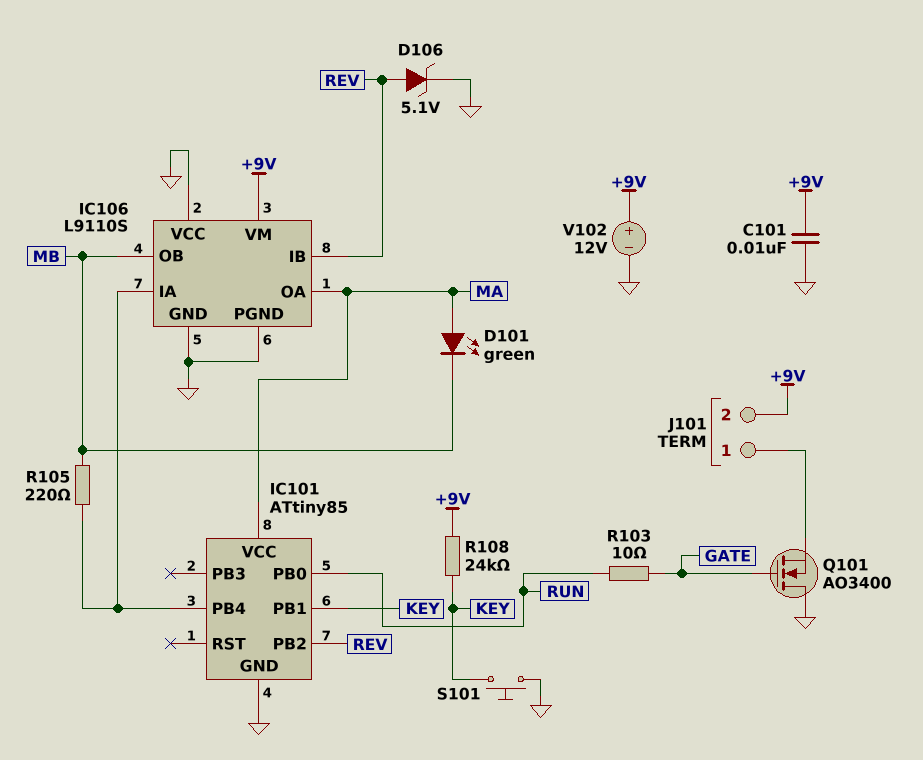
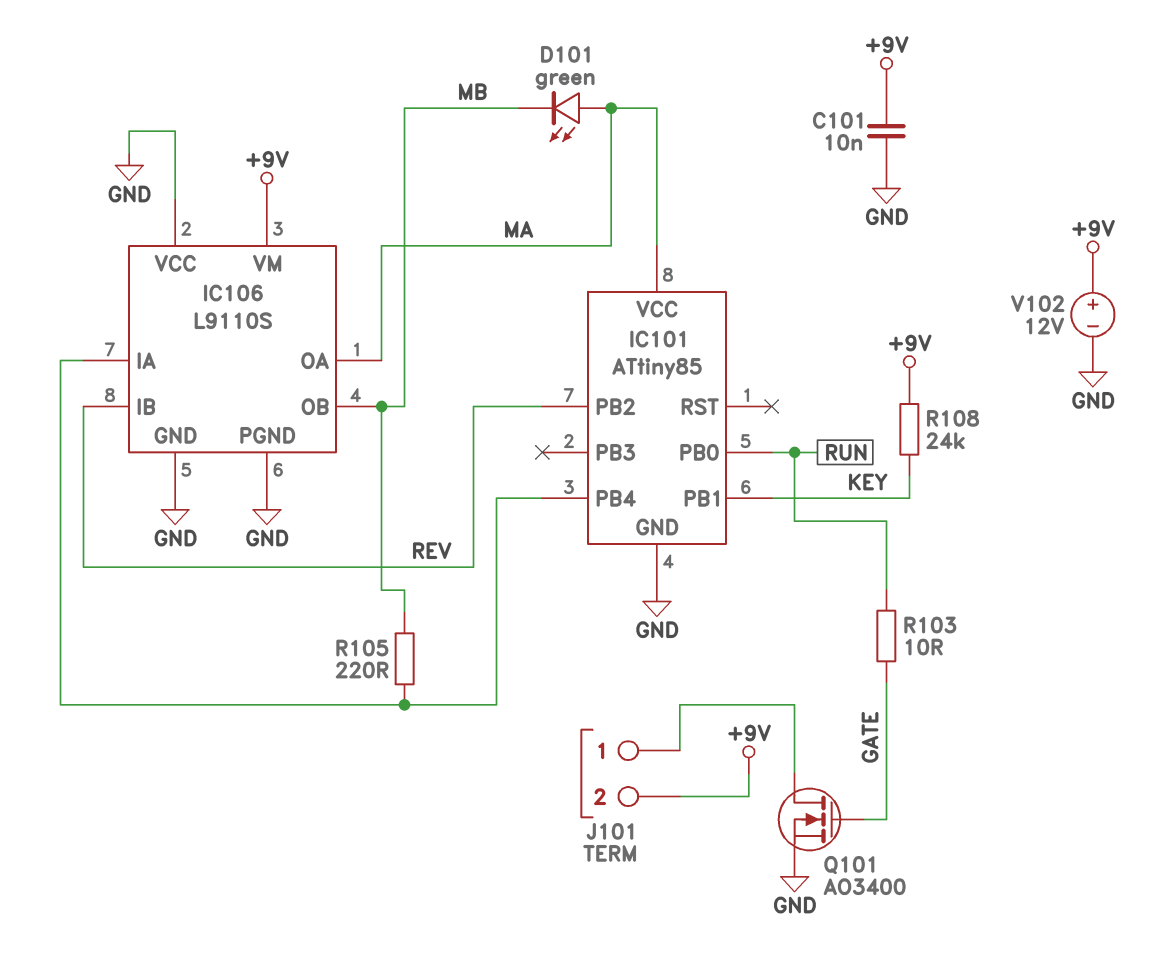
D106: zener 5.1V (A REV, K GND) -> none
Q101: NMOS AO3400 (G GATE, D GND, S J101/1) -> NMOS AO3400 (G GATE, D J101/1, S GND)
S101: button (GND, KEY) -> none

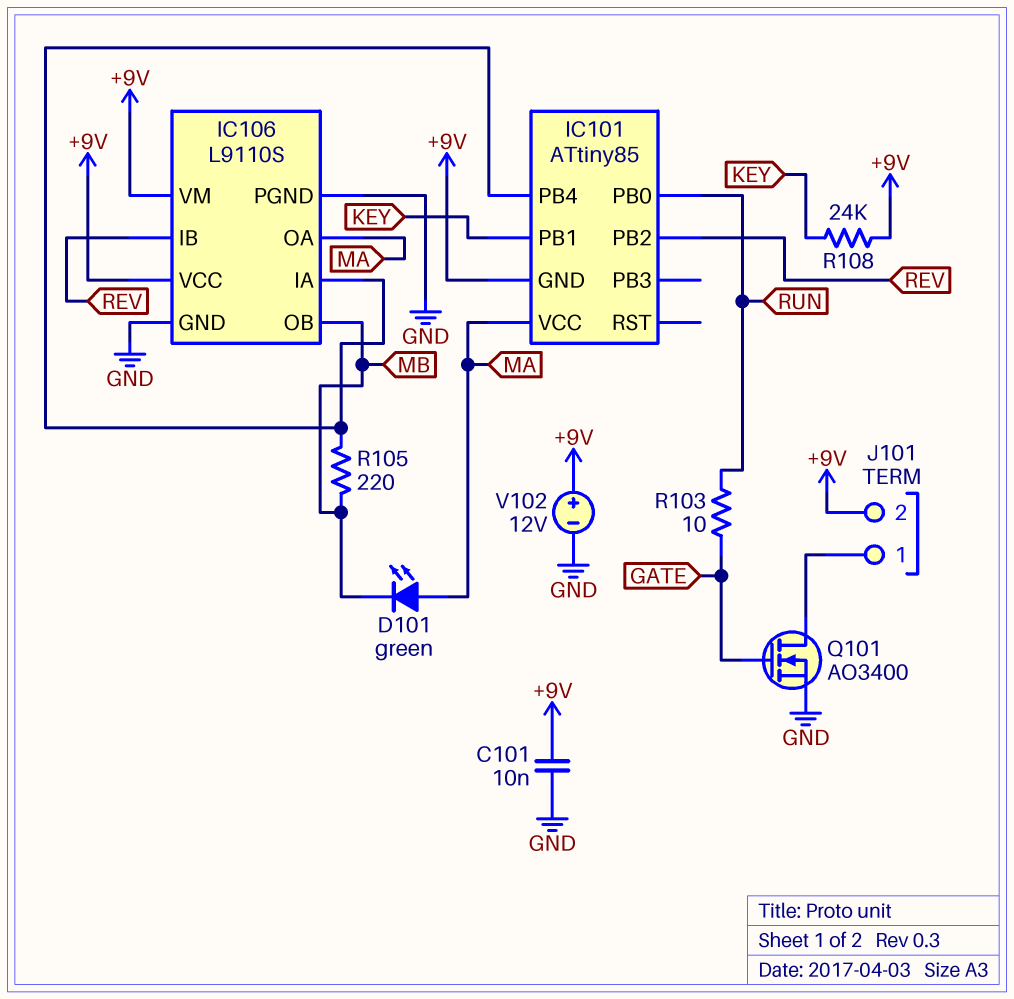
IC101 pin GND: GND -> +9V
IC106 pin VCC: GND -> +9V

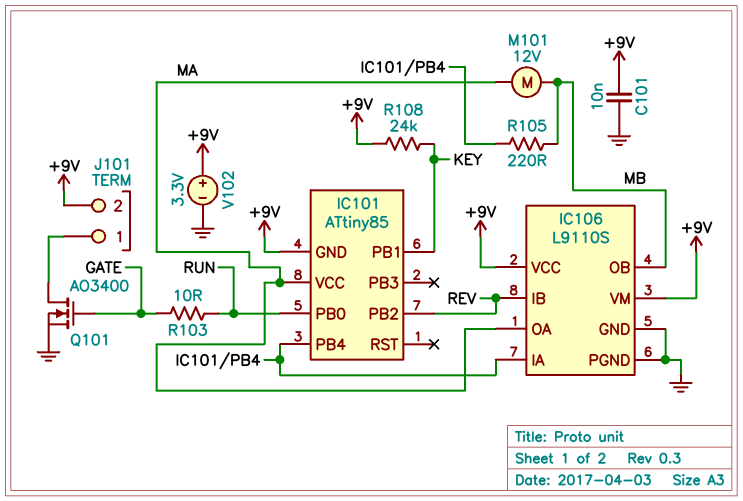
D101: LED green (A MA, K MB) -> none
M101: none -> motor 12V (MA, MB)
V102: 12V (plus +9V, minus GND) -> 3.3V (plus +9V, minus GND)

